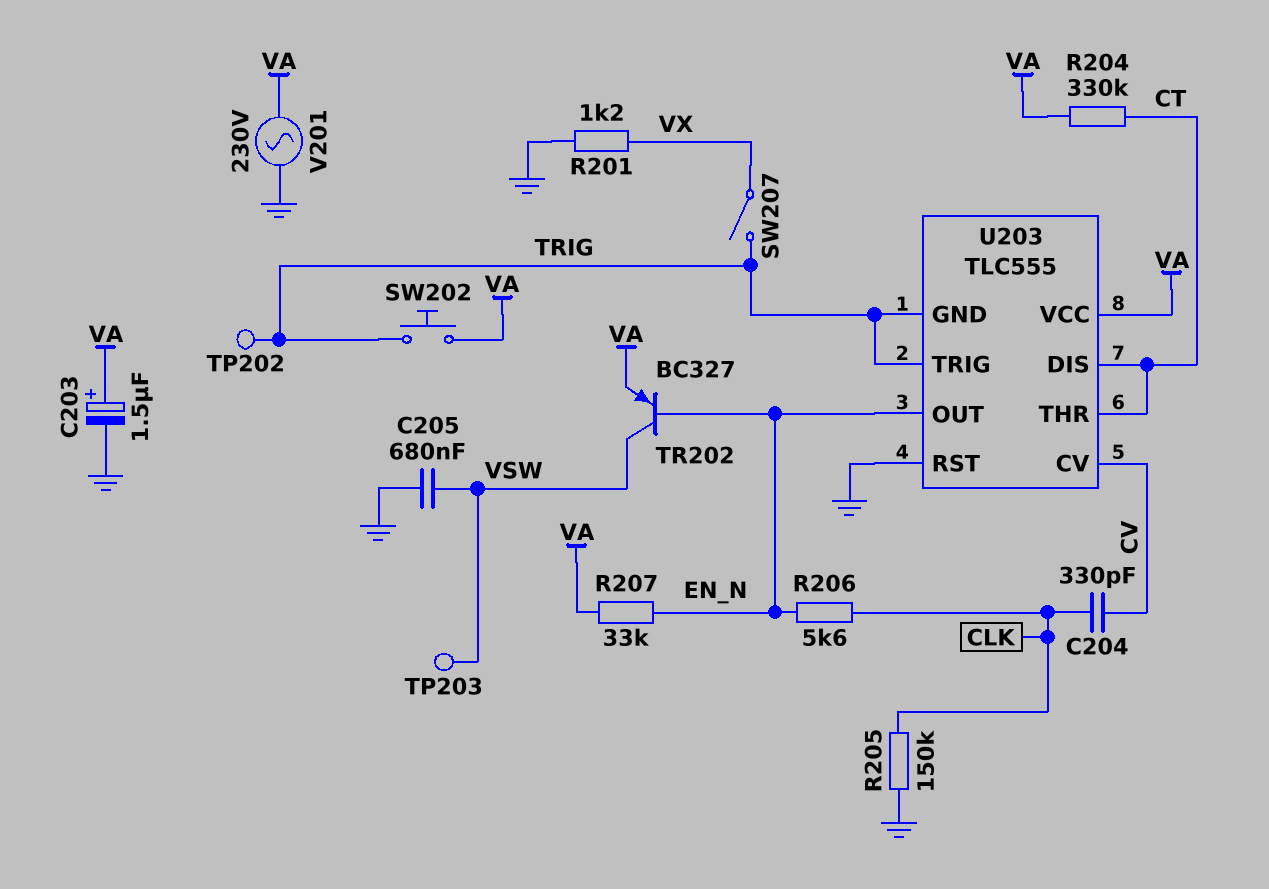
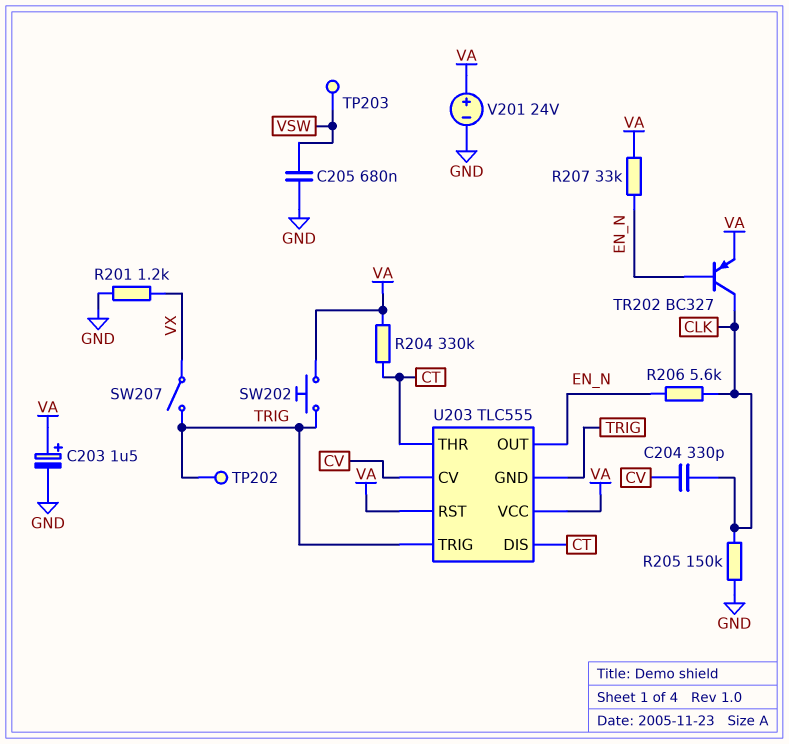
TR202: PNP BC327 (B EN_N, C VSW, E VA) -> PNP BC327 (B EN_N, C CLK, E VA)
U203 pin RST: GND -> VA
V201: AC 230V (GND, VA) -> 24V (plus VA, minus GND)

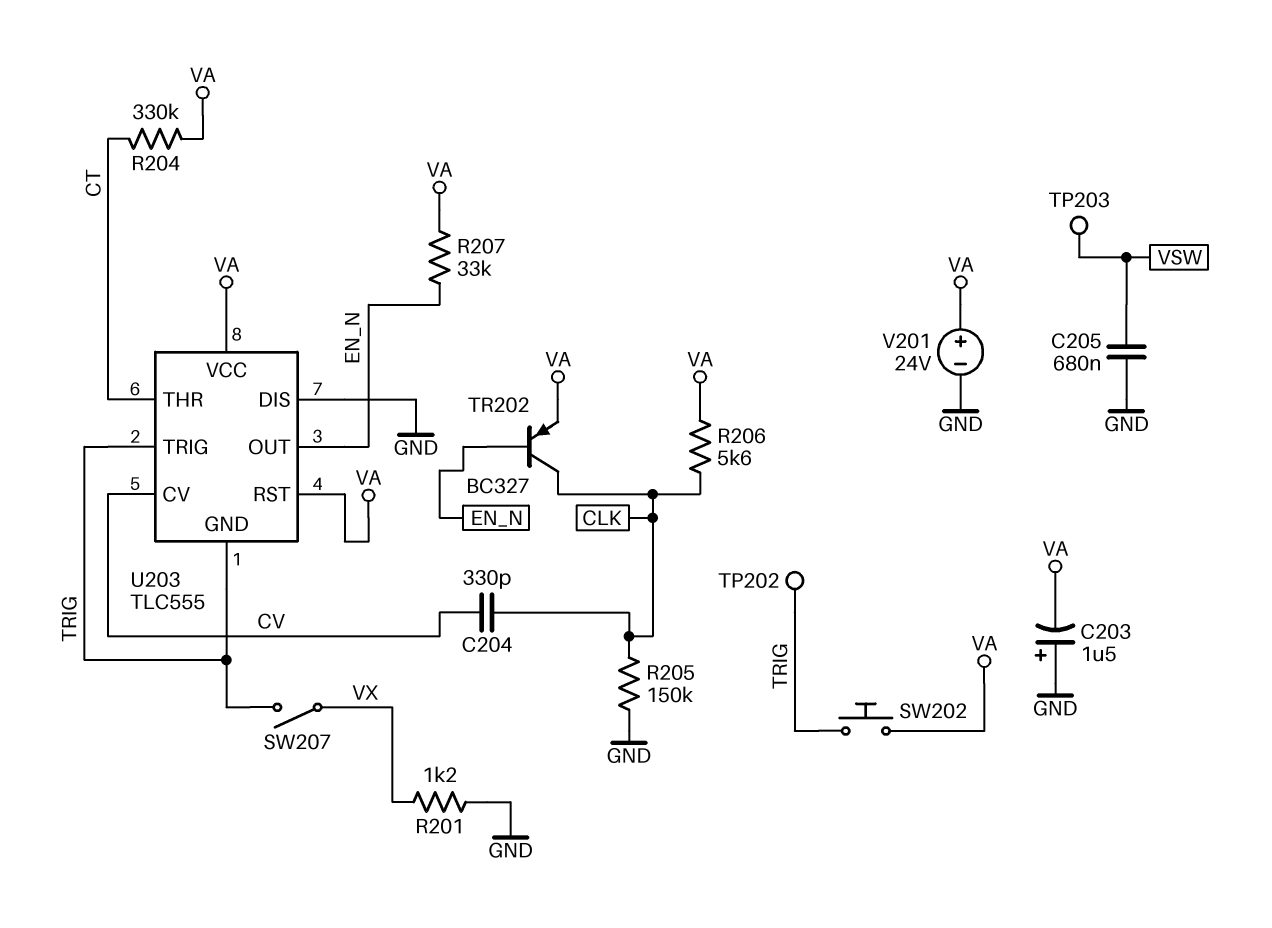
C203: 1.5uF (plus VA, minus GND) -> 1.5uF (plus GND, minus VA)
R206: 5.6k (CLK, EN_N) -> 5.6k (CLK, VA)
U203 pin DIS: CT -> GND

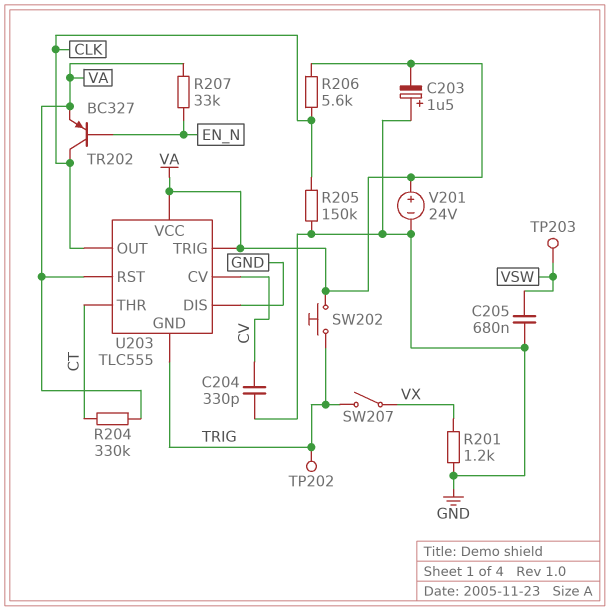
C204: 330pF (CLK, CV) -> 330pF (CV, GND)
U203 pin OUT: EN_N -> CLK
U203 pin TRIG: TRIG -> VA

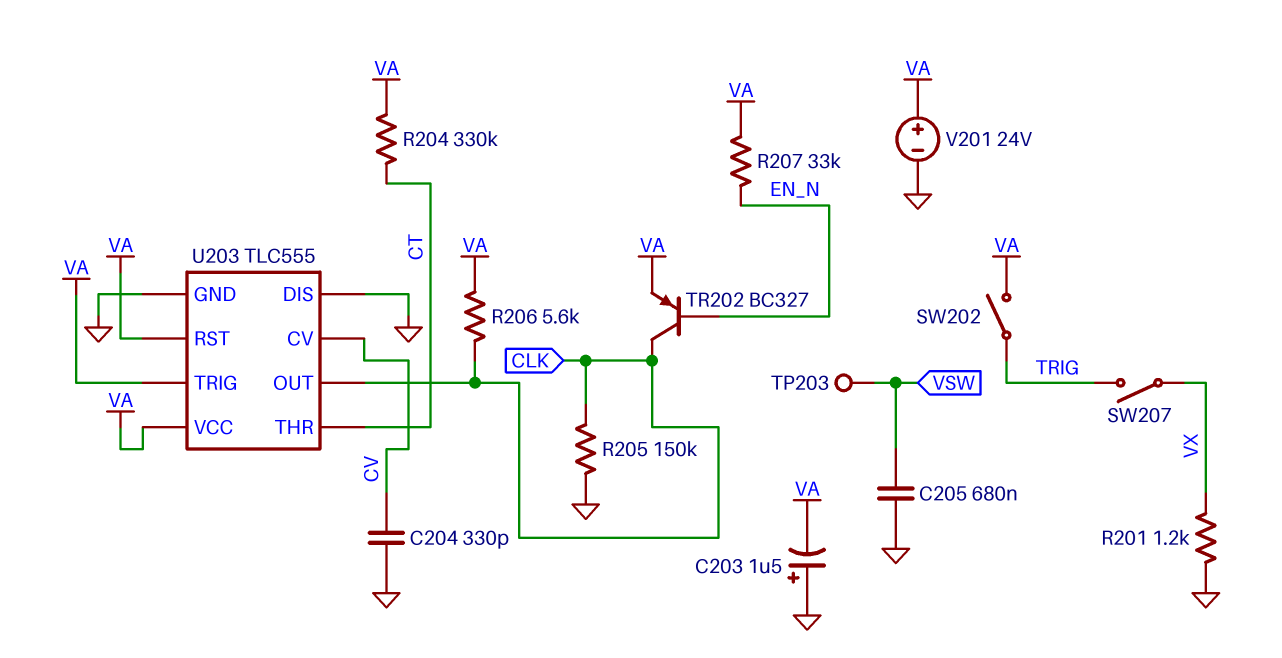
SW202: button (TRIG, VA) -> switch (TRIG, VA)
TP202: test point (TRIG) -> none
U203 pin GND: TRIG -> GND

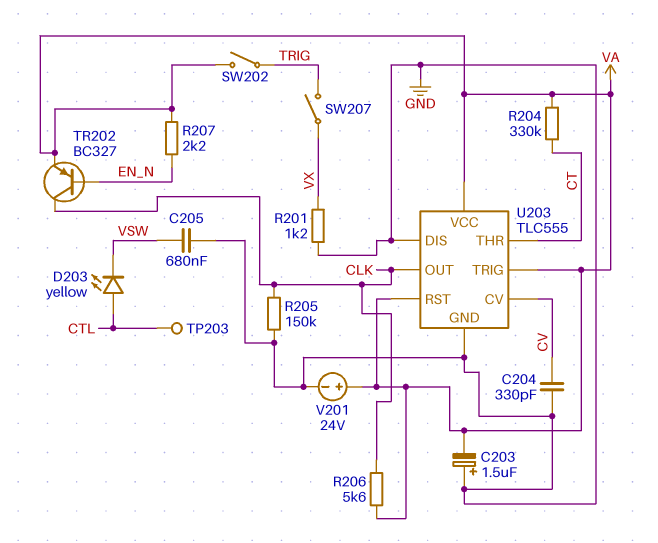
D203: none -> LED yellow (A CTL, K VSW)
R207: 33k (EN_N, VA) -> 2.2k (EN_N, VA)
TP203: test point (VSW) -> test point (CTL)

